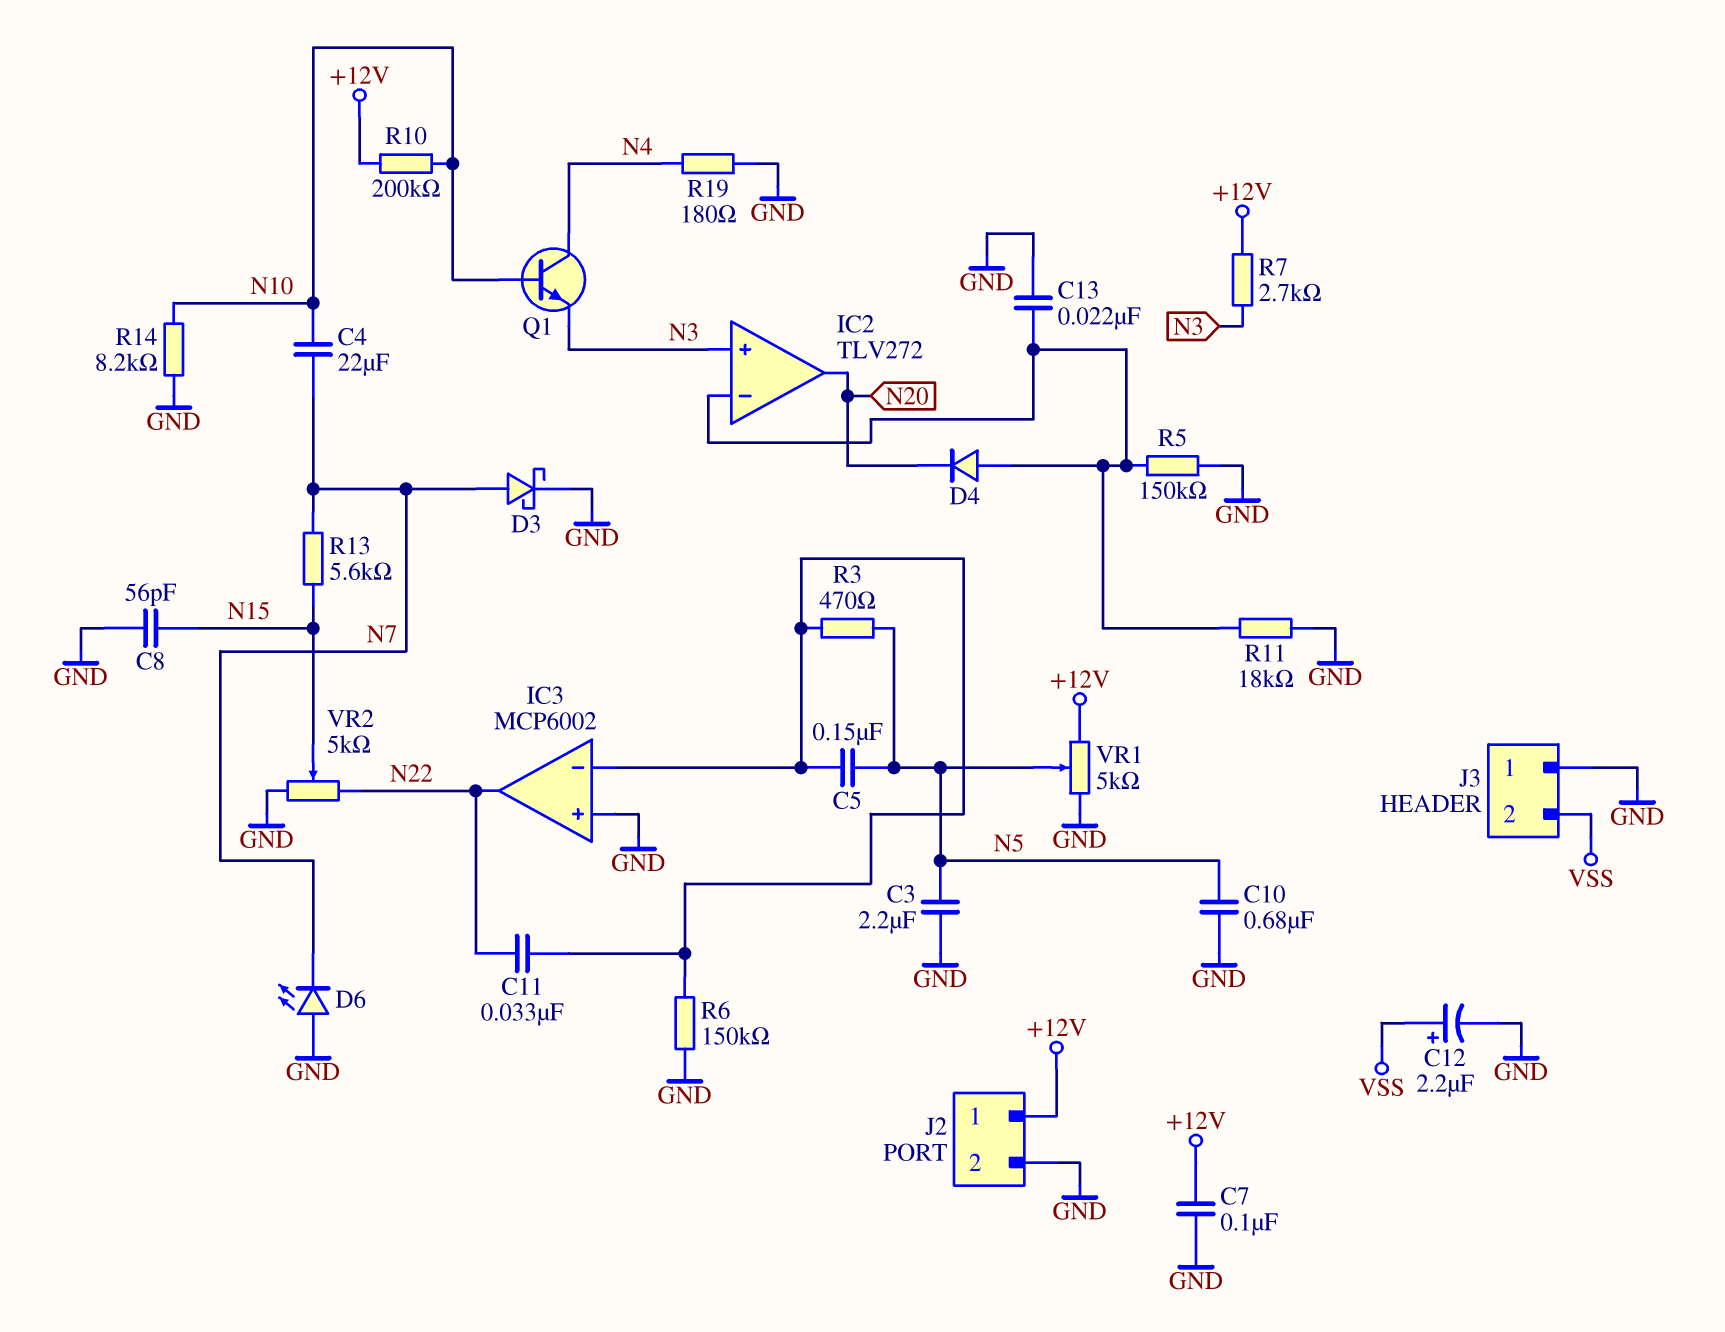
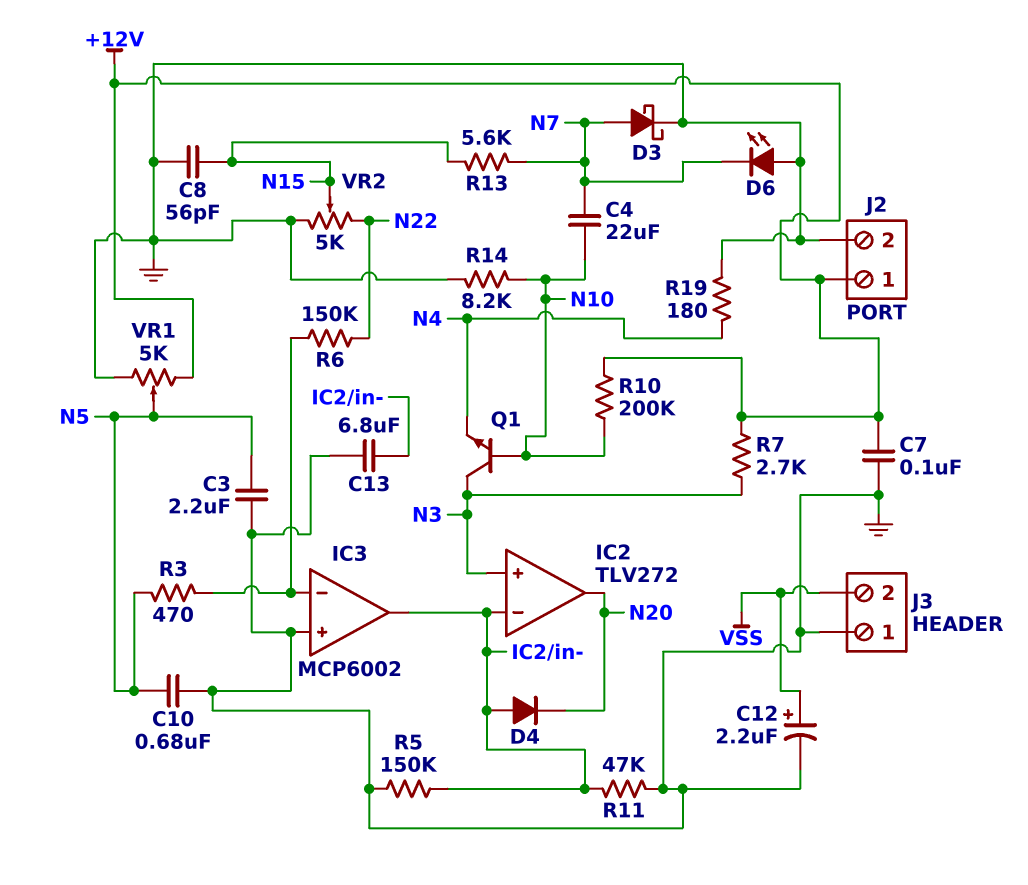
C5: 150nF (IC3/in-, N5) -> none
C11: 33nF (IC3/in-, N22) -> none
C13: 22nF (GND, IC2/in-) -> 6.8uF (GND, IC2/in-)
IC3 pin out: N22 -> IC2/in-
Q1: NPN (B N10, C N4, E N3) -> NPN (B N10, C N3, E N4)
R6: 150k (GND, IC3/in-) -> 150k (IC3/in-, N22)
R11: 18k (GND, IC2/in-) -> 47k (GND, IC2/in-)

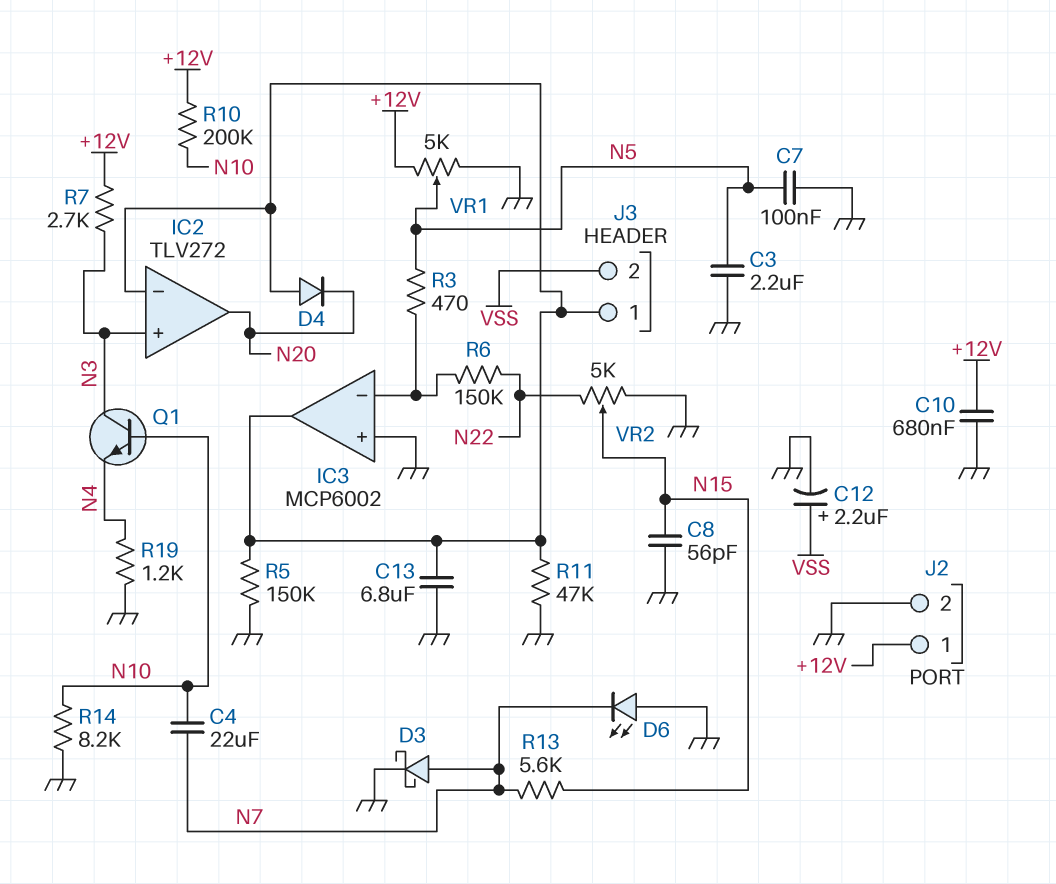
C7: 100nF (+12V, GND) -> 100nF (GND, N5)
C10: 680nF (GND, N5) -> 680nF (+12V, GND)
J3 pin 1: GND -> IC2/in-
R19: 180 (GND, N4) -> 1.2k (GND, N4)

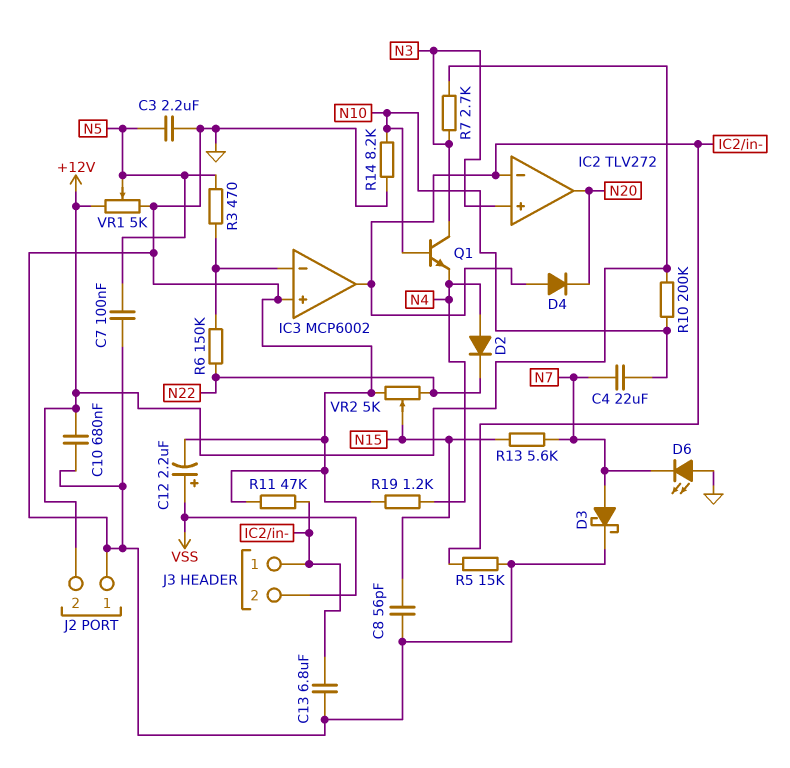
D2: none -> diode (A N4, K N22)
J2 pin 1: +12V -> GND
J2 pin 2: GND -> +12V
R5: 150k (GND, IC2/in-) -> 15k (GND, IC2/in-)

